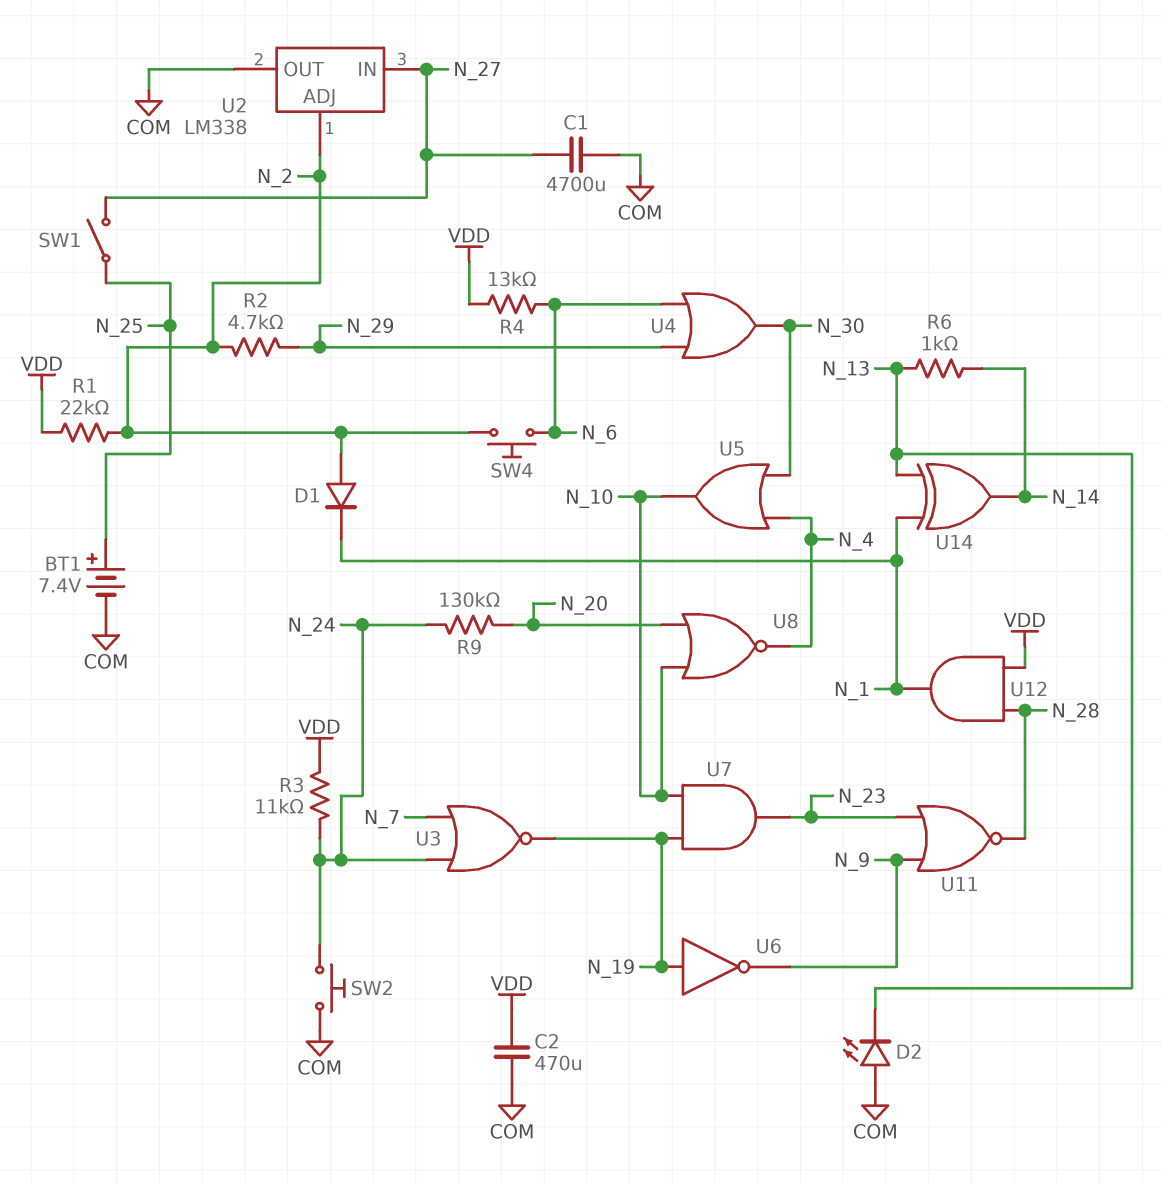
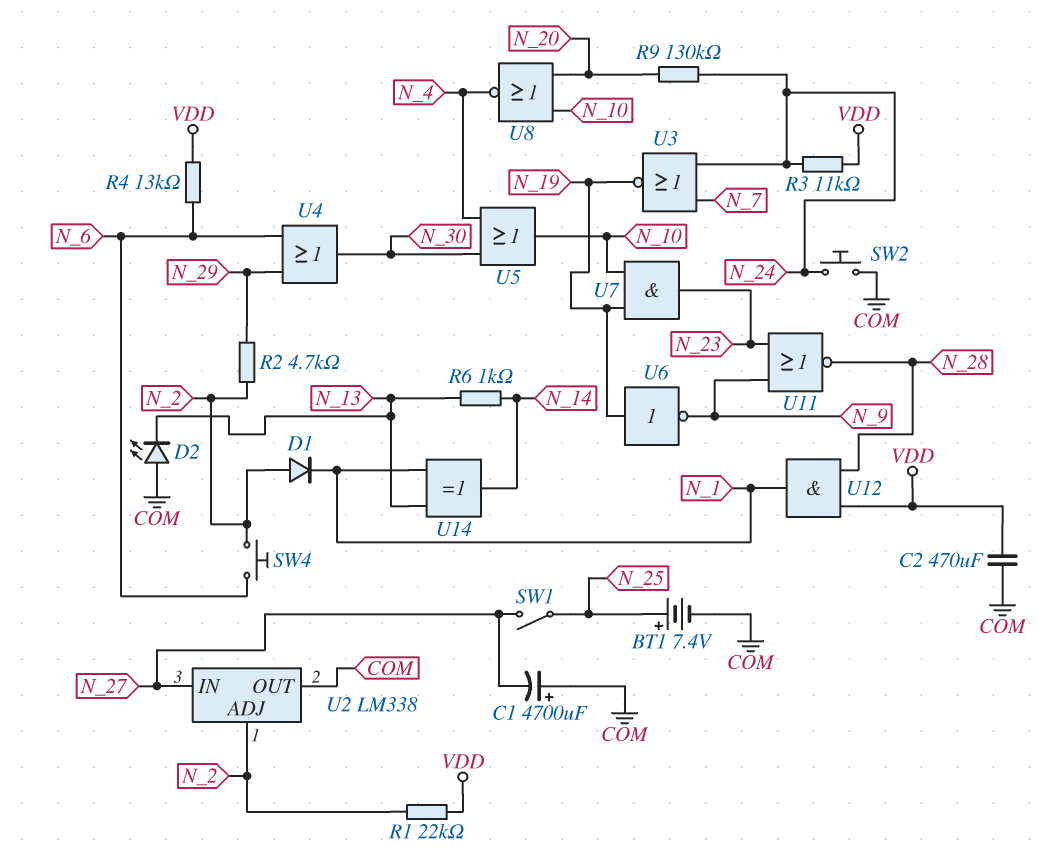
C1: 4700uF (COM, N_27) -> 4700uF (plus COM, minus N_27)

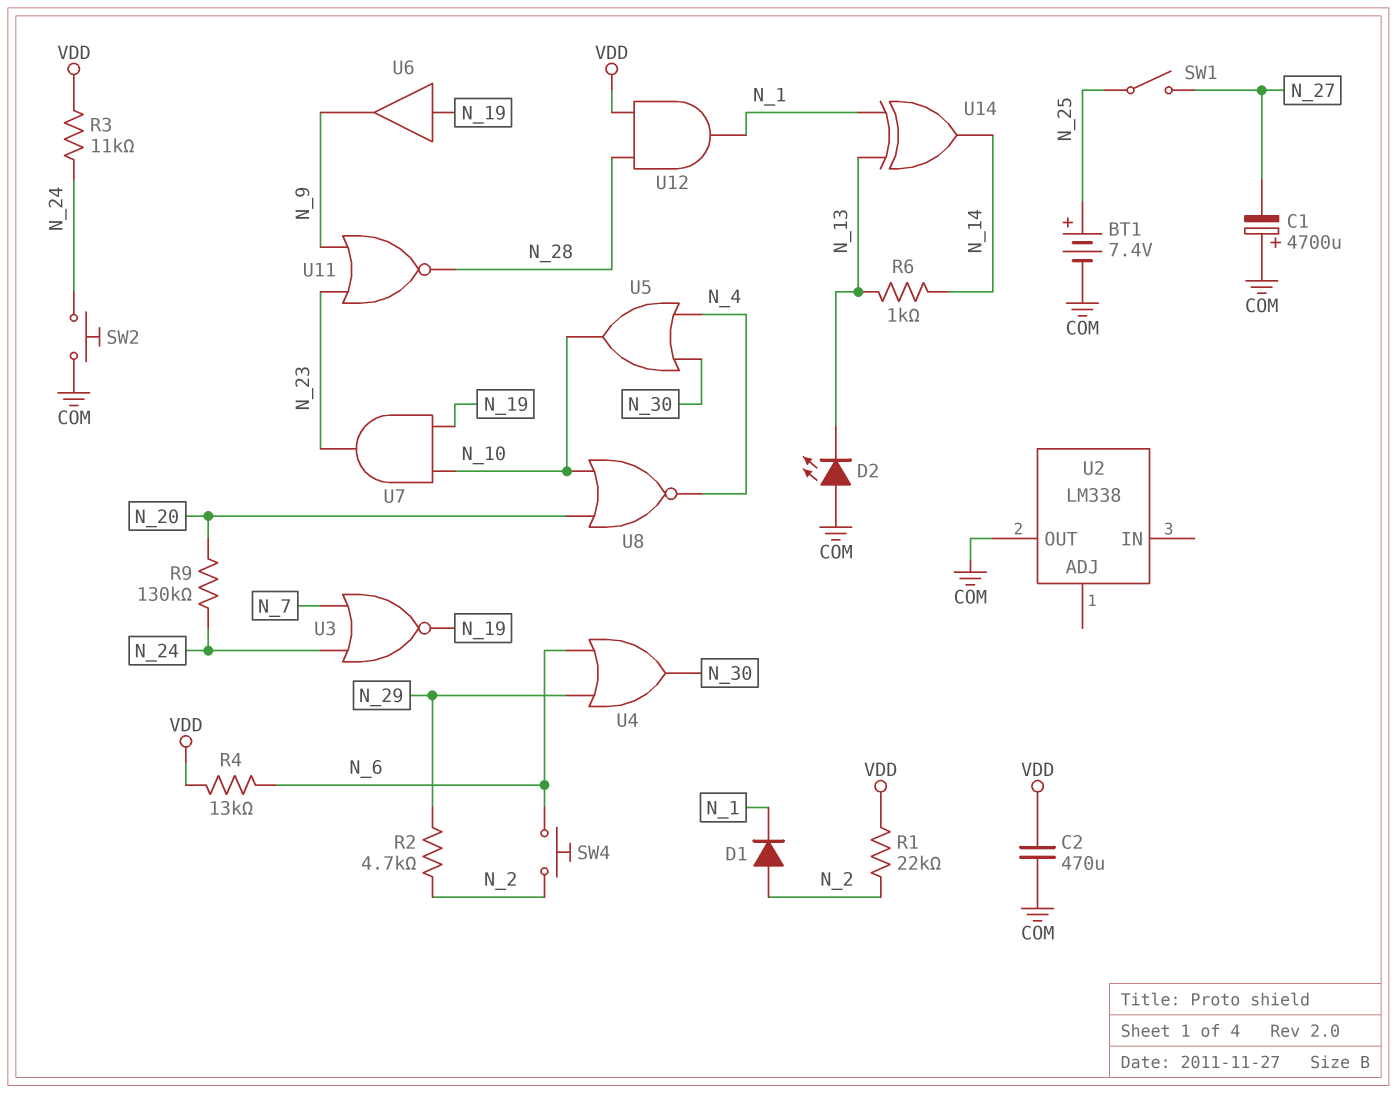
U2 pin ADJ: N_2 -> none
U2 pin IN: N_27 -> none
U6: NOT (in N_19, out N_9) -> buffer (in N_19, out N_9)

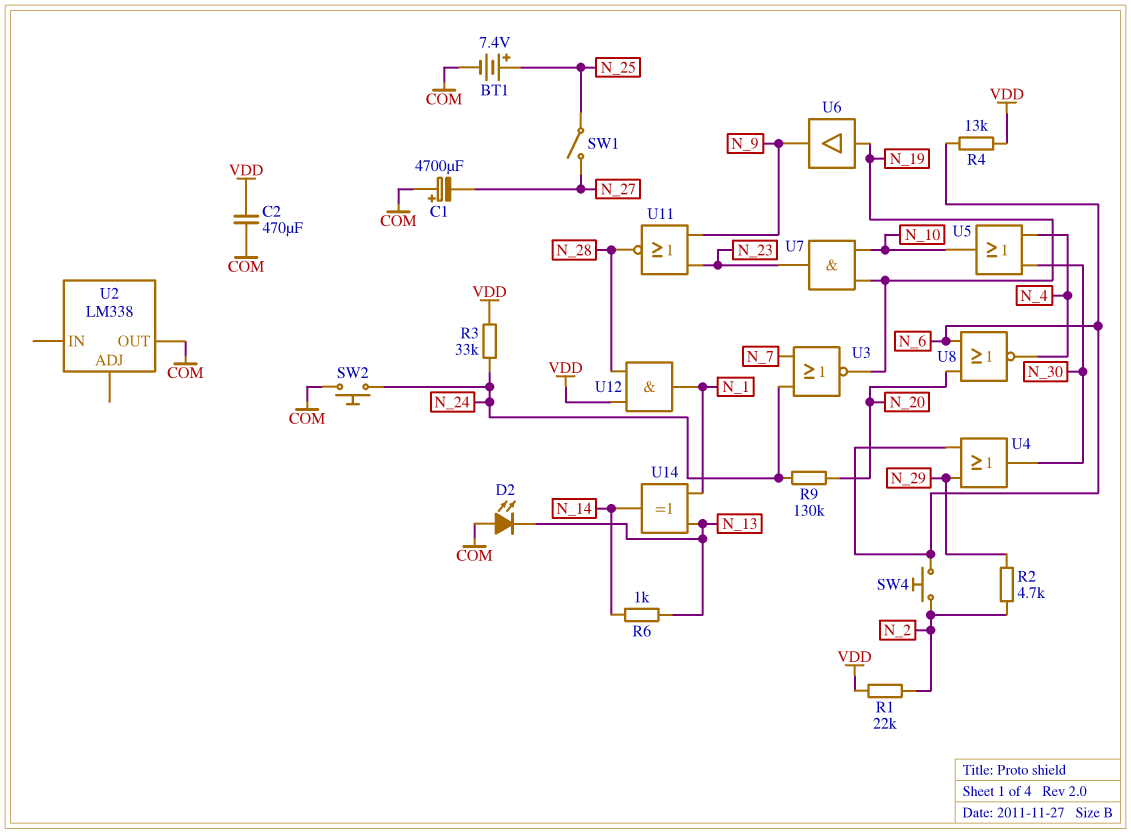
D1: diode (A N_2, K N_1) -> none
R3: 11k (N_24, VDD) -> 33k (N_24, VDD)
U8: NOR (in N_10, in N_20, out N_4) -> NOR (in N_6, in N_20, out N_4)

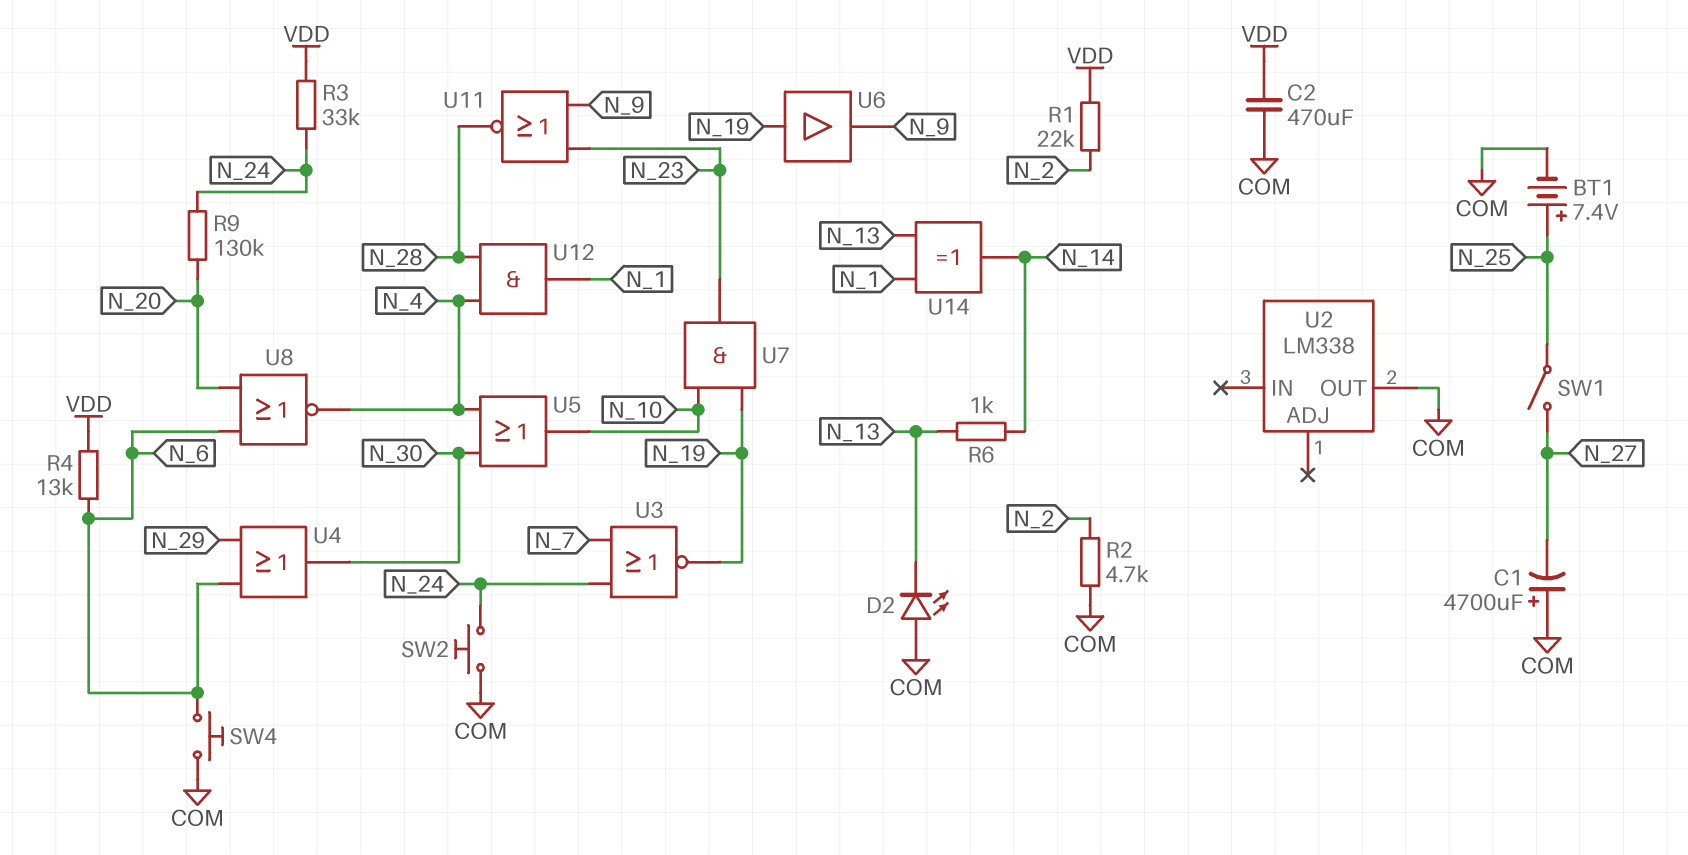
R2: 4.7k (N_2, N_29) -> 4.7k (COM, N_2)
SW4: button (N_2, N_6) -> button (COM, N_6)
U12: AND (in N_28, in VDD, out N_1) -> AND (in N_4, in N_28, out N_1)

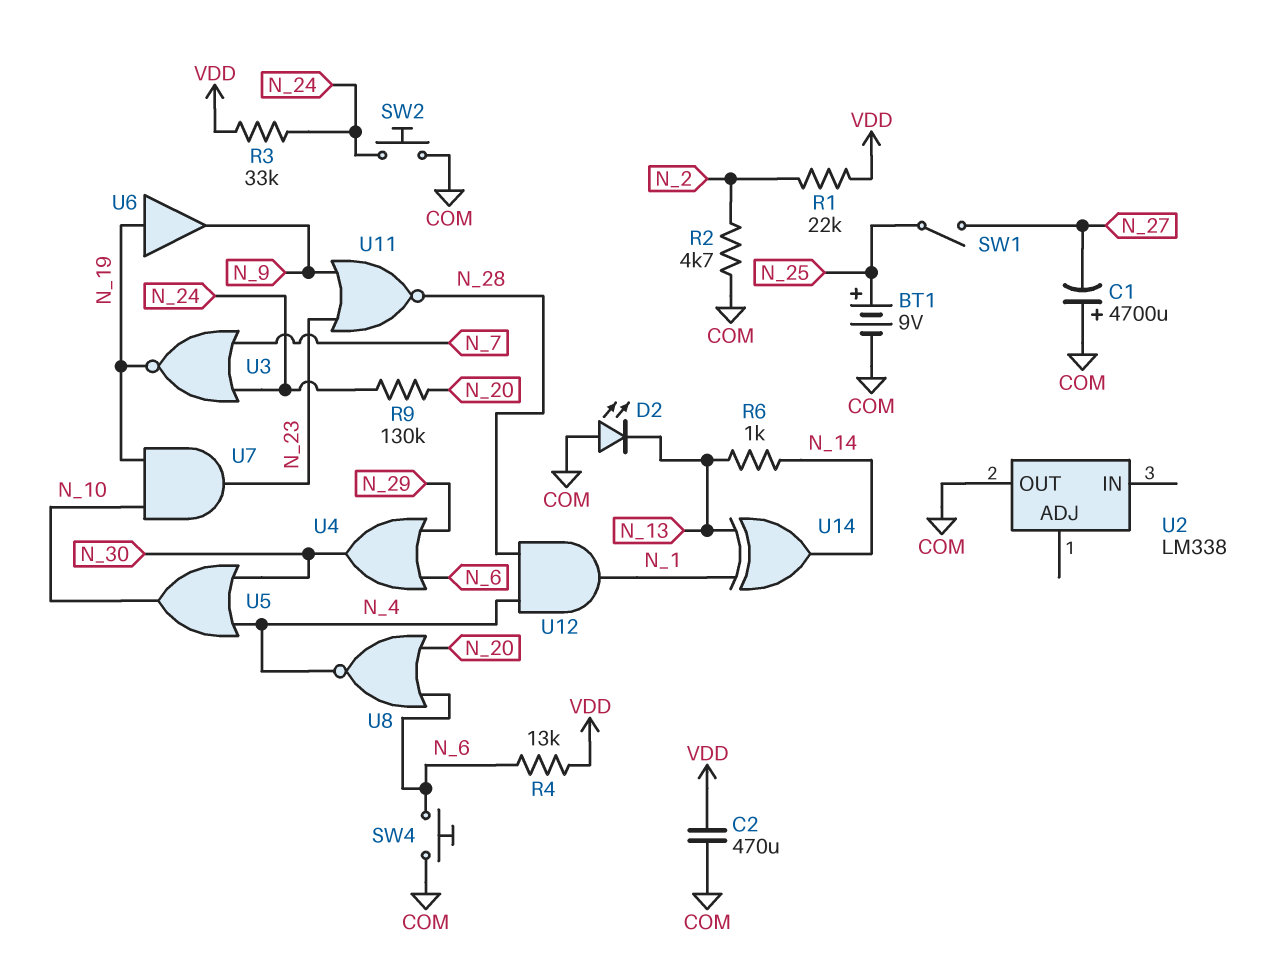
BT1: 7.4V (plus N_25, minus COM) -> 9V (plus N_25, minus COM)

